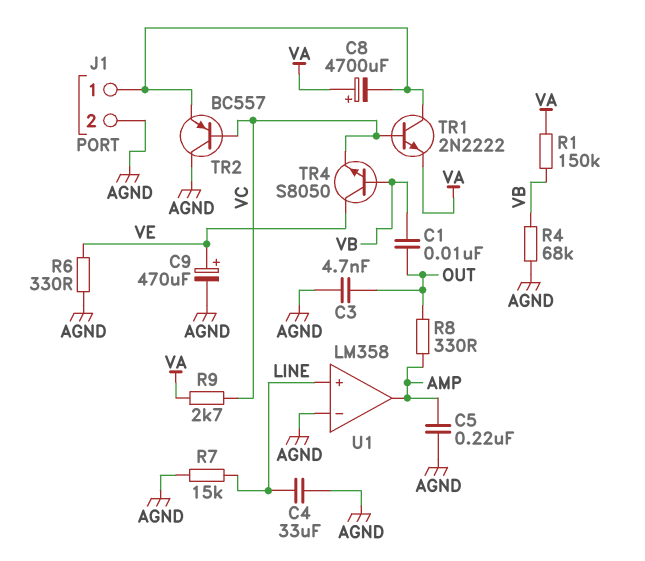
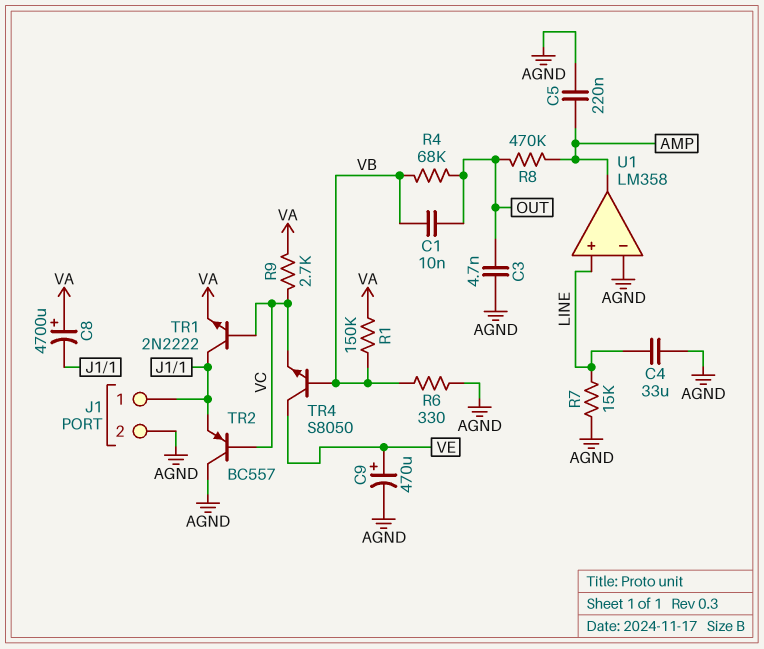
R4: 68k (AGND, VB) -> 68k (OUT, VB)
R6: 330 (AGND, VE) -> 330 (AGND, VB)
R8: 330 (AMP, OUT) -> 470k (AMP, OUT)

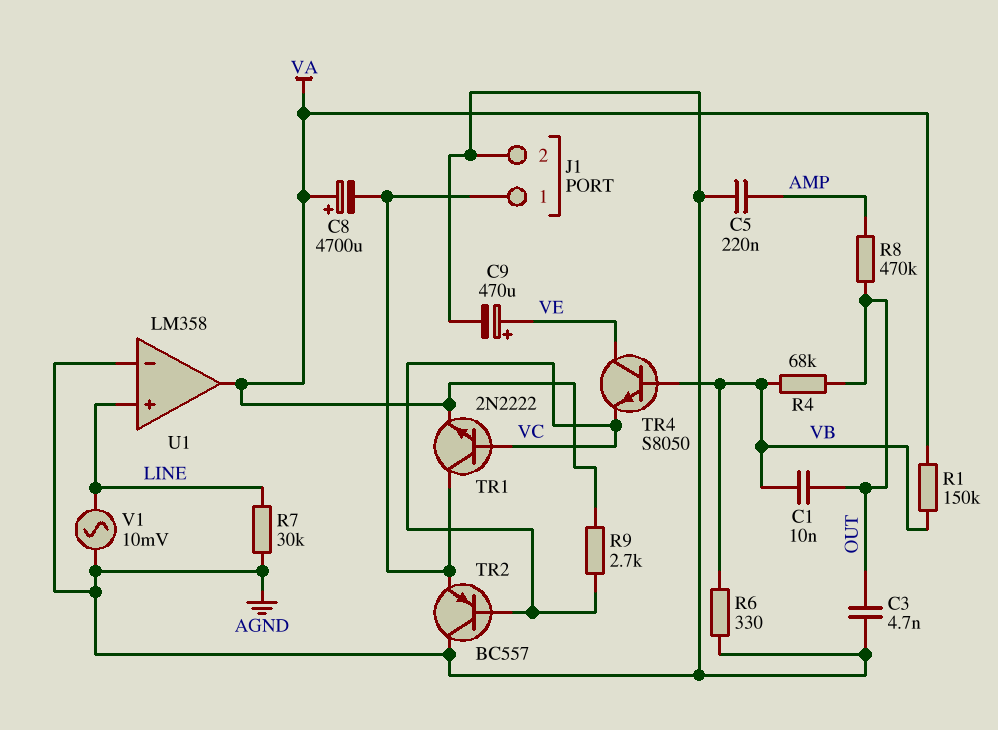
C4: 33uF (AGND, LINE) -> none
R7: 15k (AGND, LINE) -> 30k (AGND, LINE)
U1 pin out: AMP -> VA
V1: none -> AC 10mV (AGND, LINE)

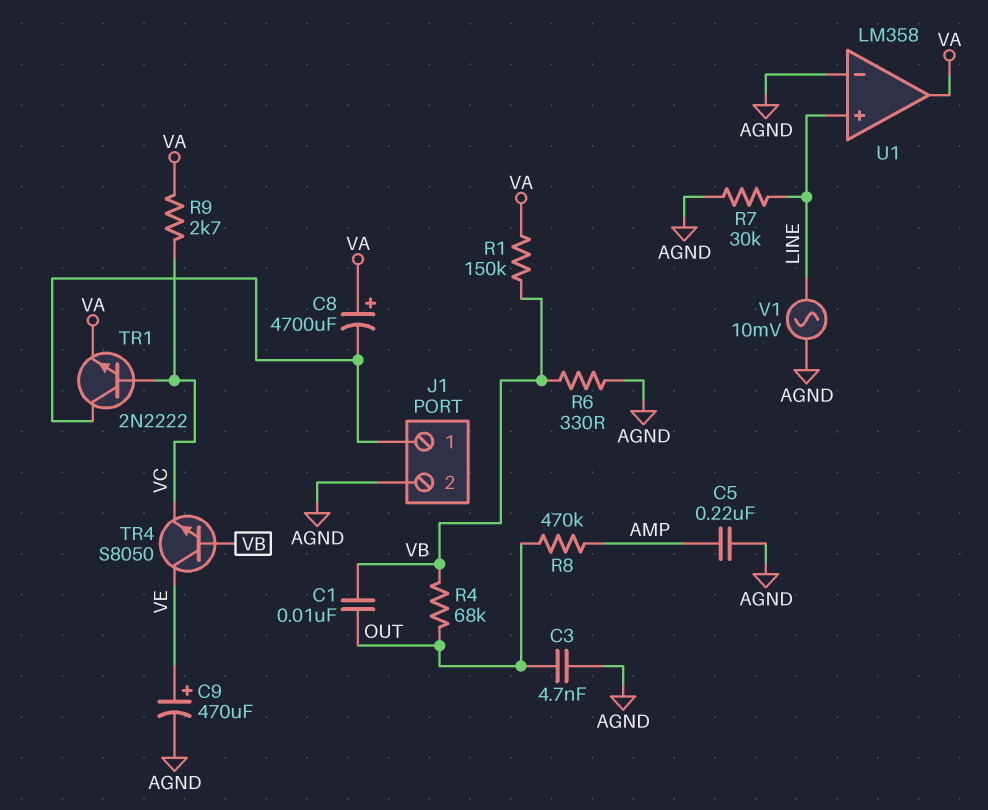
TR2: PNP BC557 (B VC, C AGND, E J1/1) -> none

